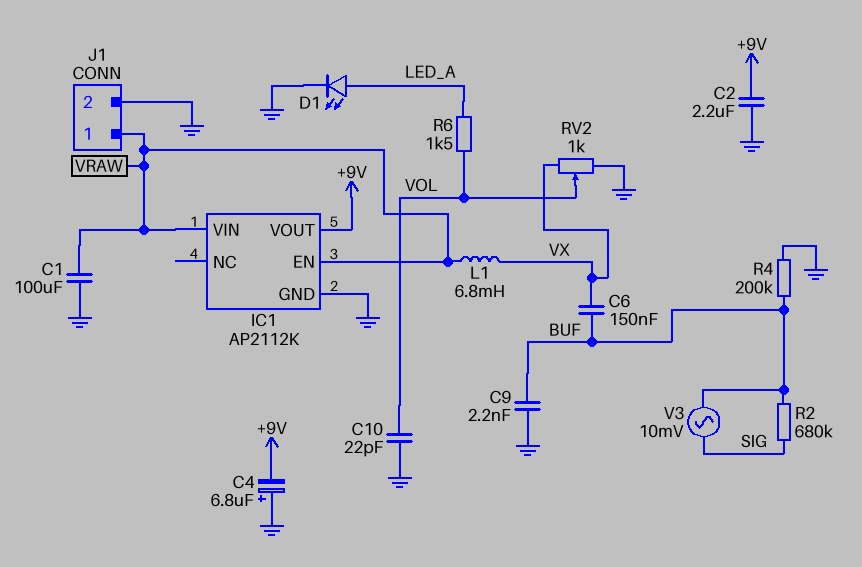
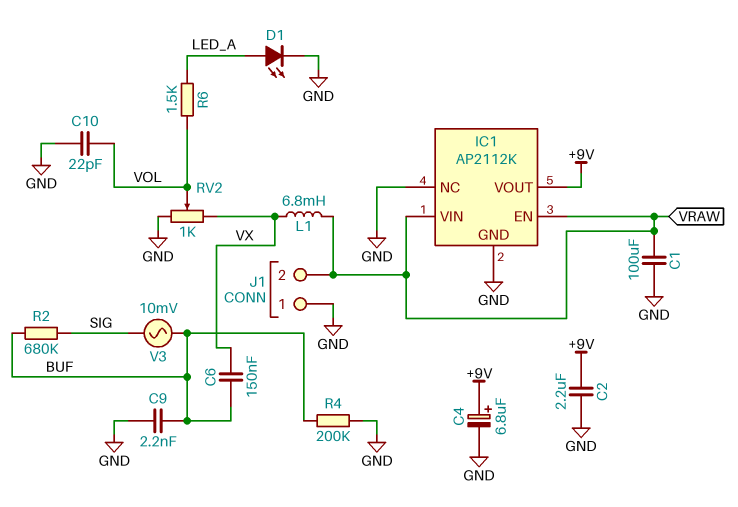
C4: 6.8uF (plus GND, minus +9V) -> 6.8uF (plus +9V, minus GND)
IC1 pin NC: none -> GND
J1 pin 1: VRAW -> GND
J1 pin 2: GND -> VRAW

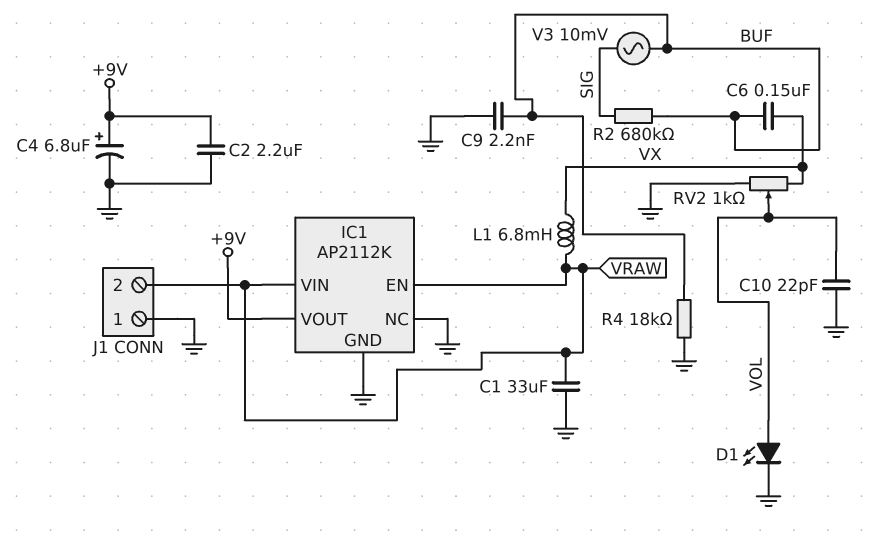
C1: 100uF (GND, VRAW) -> 33uF (GND, VRAW)
D1: LED (A LED_A, K GND) -> LED (A VOL, K GND)
R4: 200k (BUF, GND) -> 18k (BUF, GND)
R6: 1.5k (LED_A, VOL) -> none

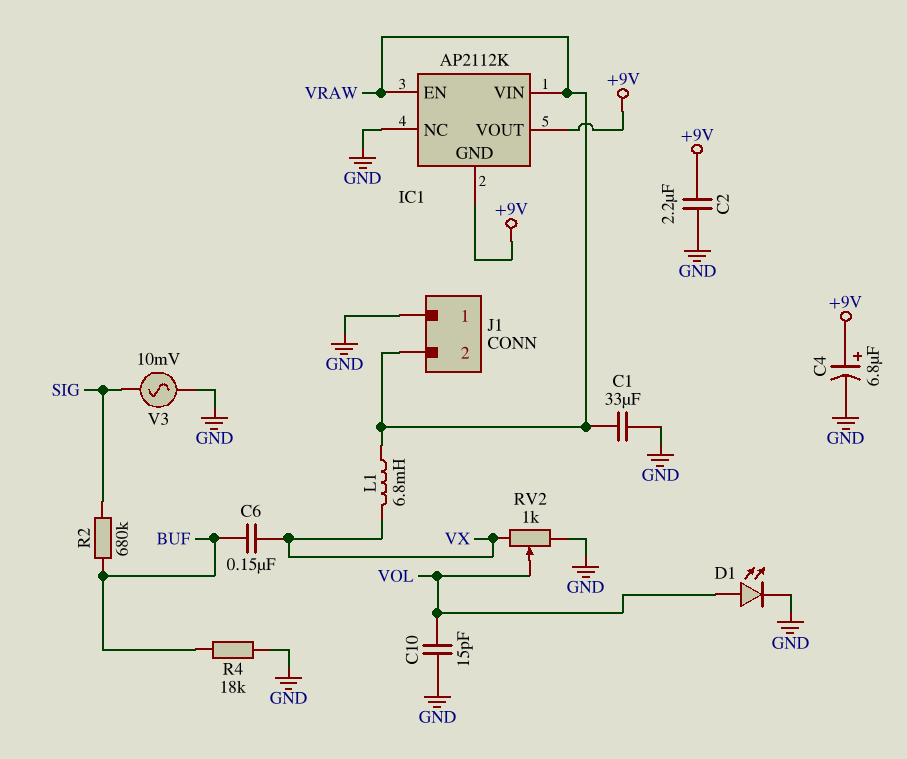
C9: 2.2nF (BUF, GND) -> none
C10: 22pF (GND, VOL) -> 15pF (GND, VOL)
IC1 pin GND: GND -> +9V
V3: AC 10mV (BUF, SIG) -> AC 10mV (GND, SIG)

